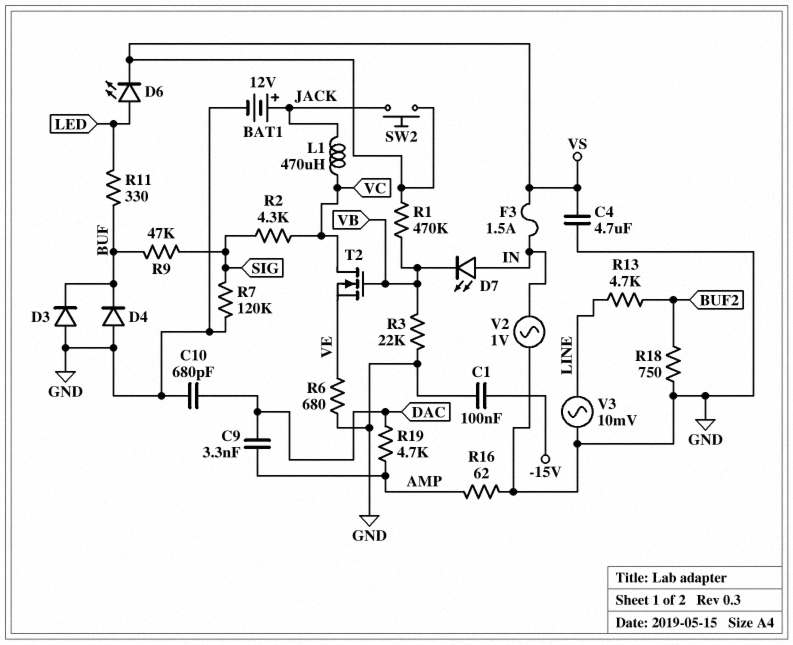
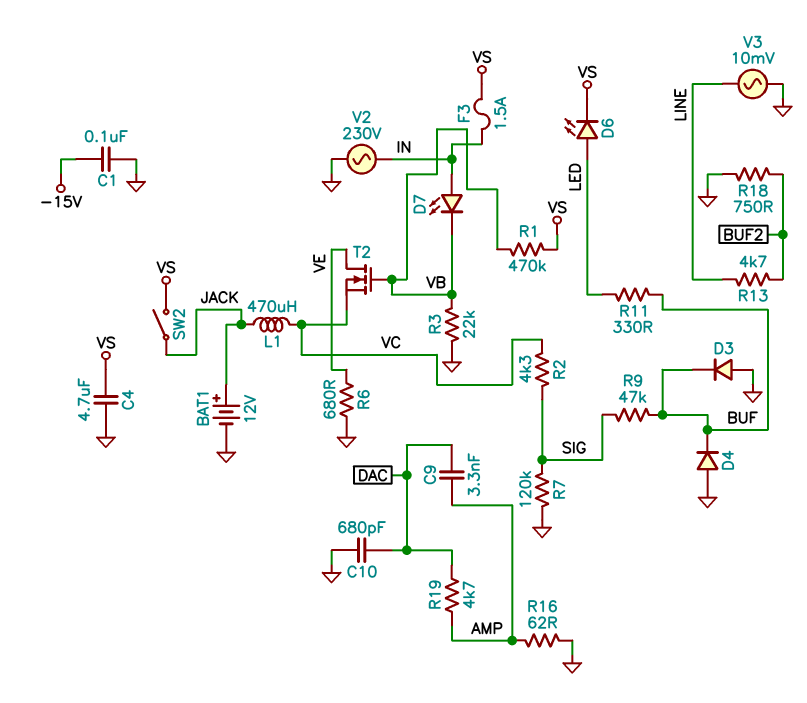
SW2: button (JACK, VS) -> switch (JACK, VS)
T2: NMOS (G VB, D VC, S VE) -> NMOS (G VB, D VE, S VC)
V2: AC 1V (GND, IN) -> AC 230V (GND, IN)

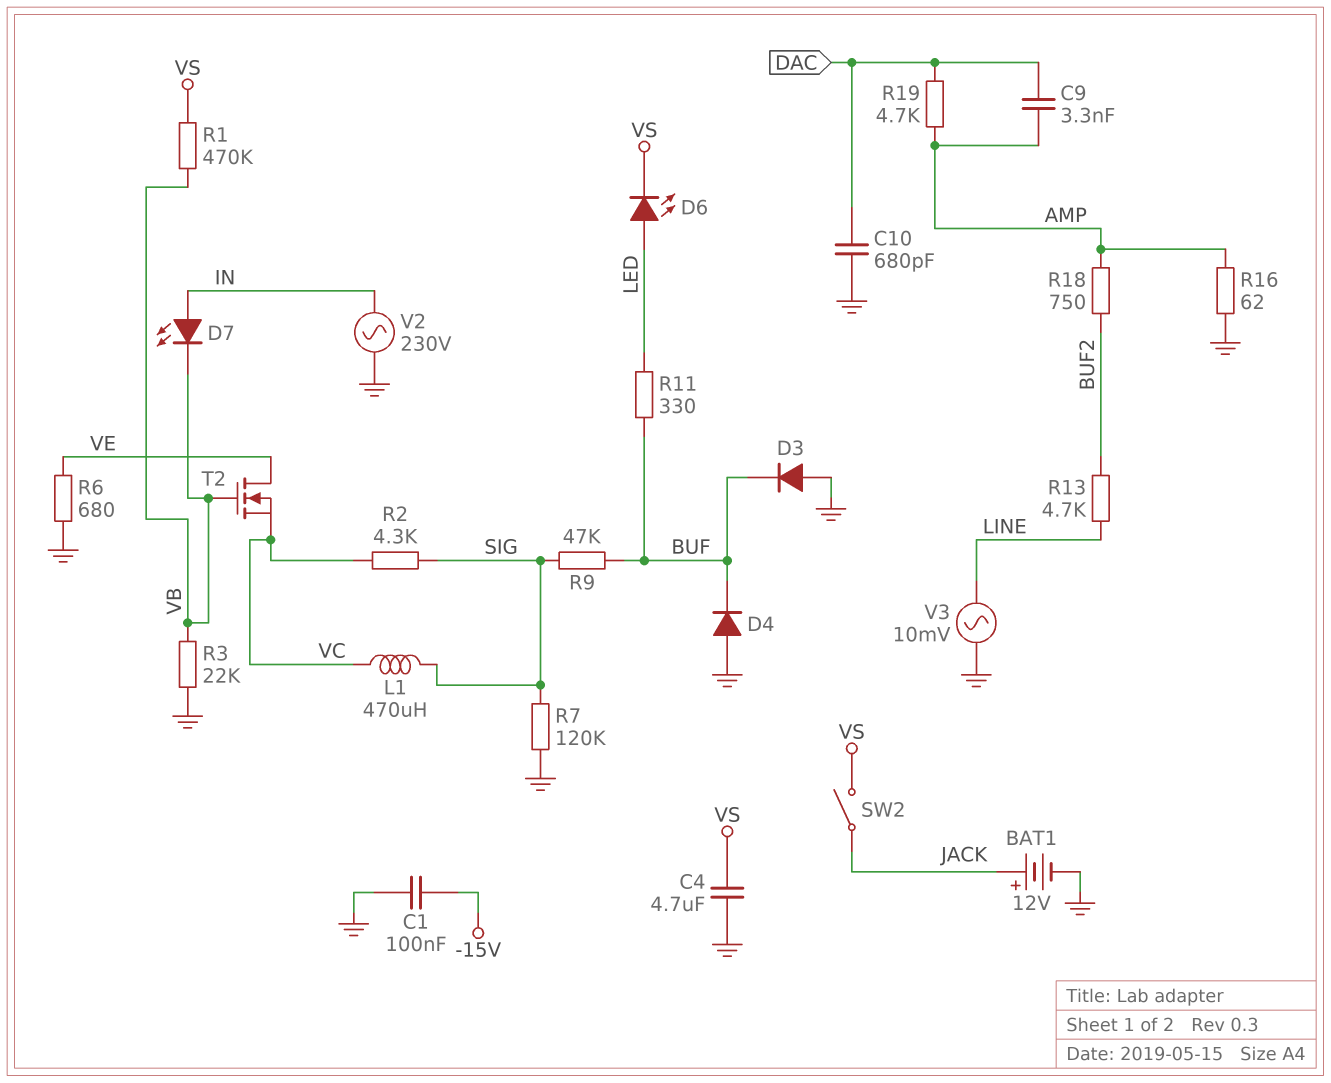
F3: 1.5A (IN, VS) -> none
L1: 470uH (JACK, VC) -> 470uH (SIG, VC)
R18: 750 (BUF2, GND) -> 750 (AMP, BUF2)

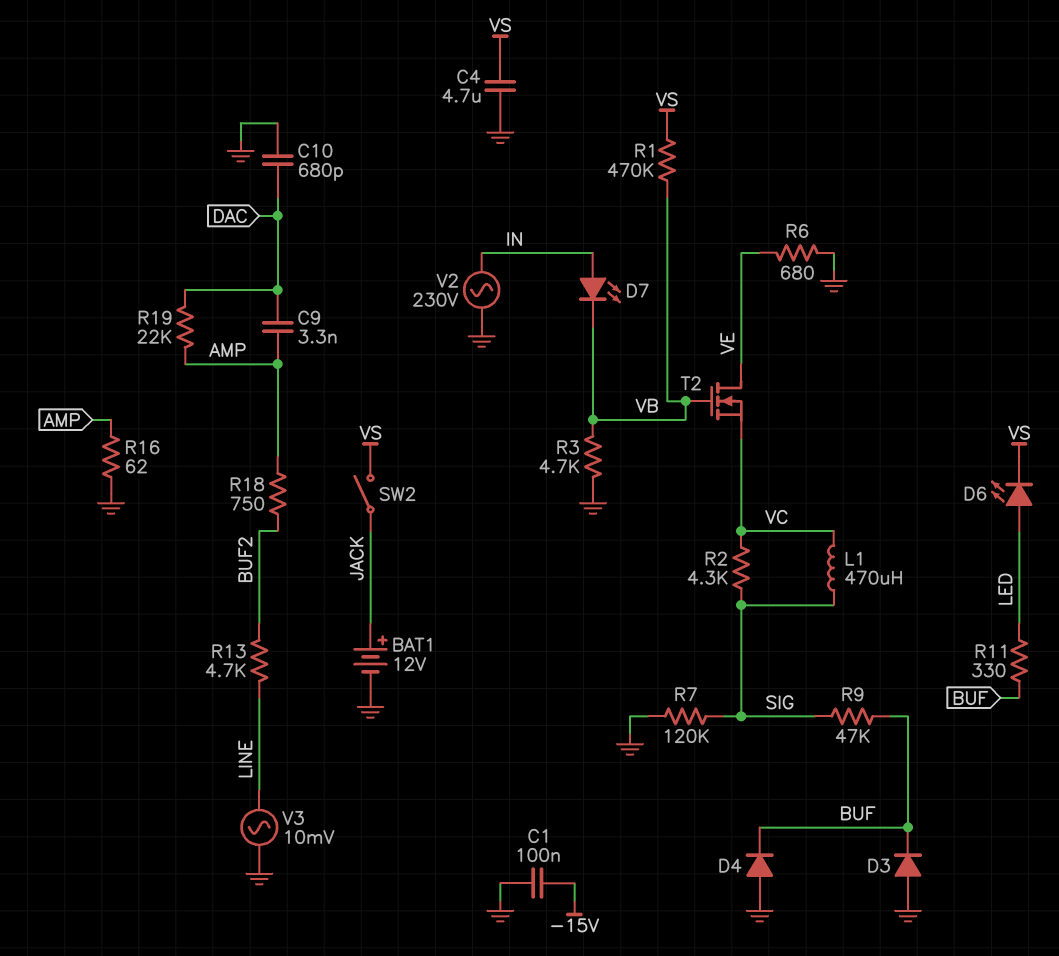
R3: 22k (GND, VB) -> 4.7k (GND, VB)
R19: 4.7k (AMP, DAC) -> 22k (AMP, DAC)

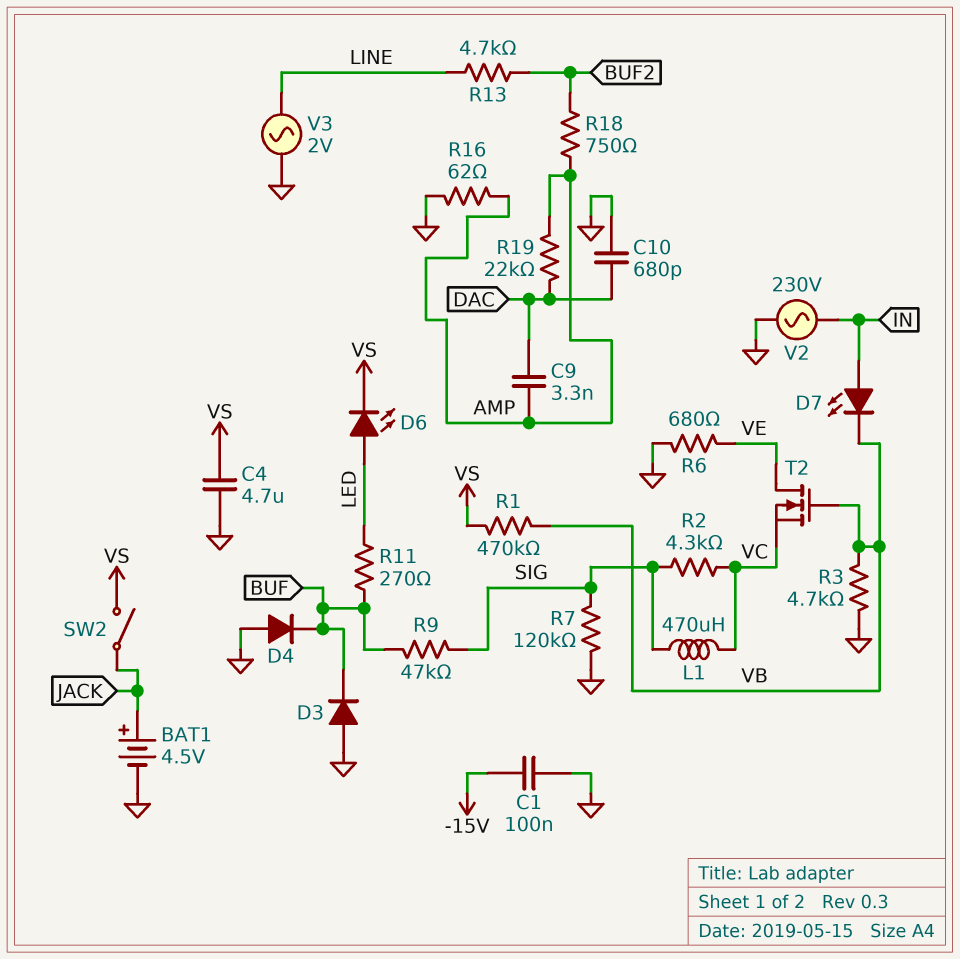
BAT1: 12V (plus JACK, minus GND) -> 4.5V (plus JACK, minus GND)
R11: 330 (BUF, LED) -> 270 (BUF, LED)
V3: AC 10mV (GND, LINE) -> AC 2V (GND, LINE)

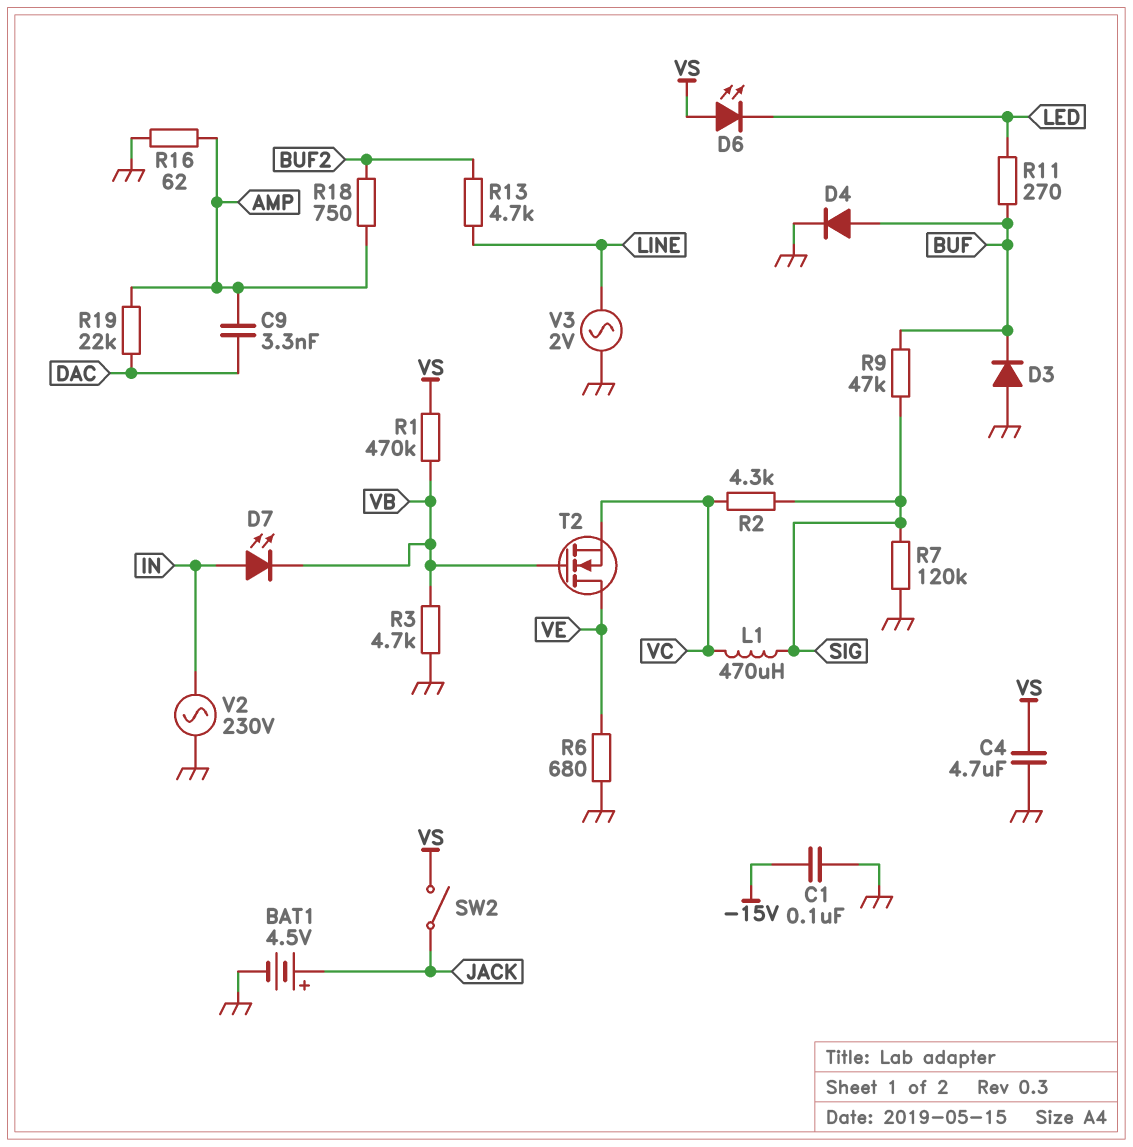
C10: 680pF (DAC, GND) -> none
D4: diode (A GND, K BUF) -> diode (A BUF, K GND)
D6: LED (A LED, K VS) -> LED (A VS, K LED)

